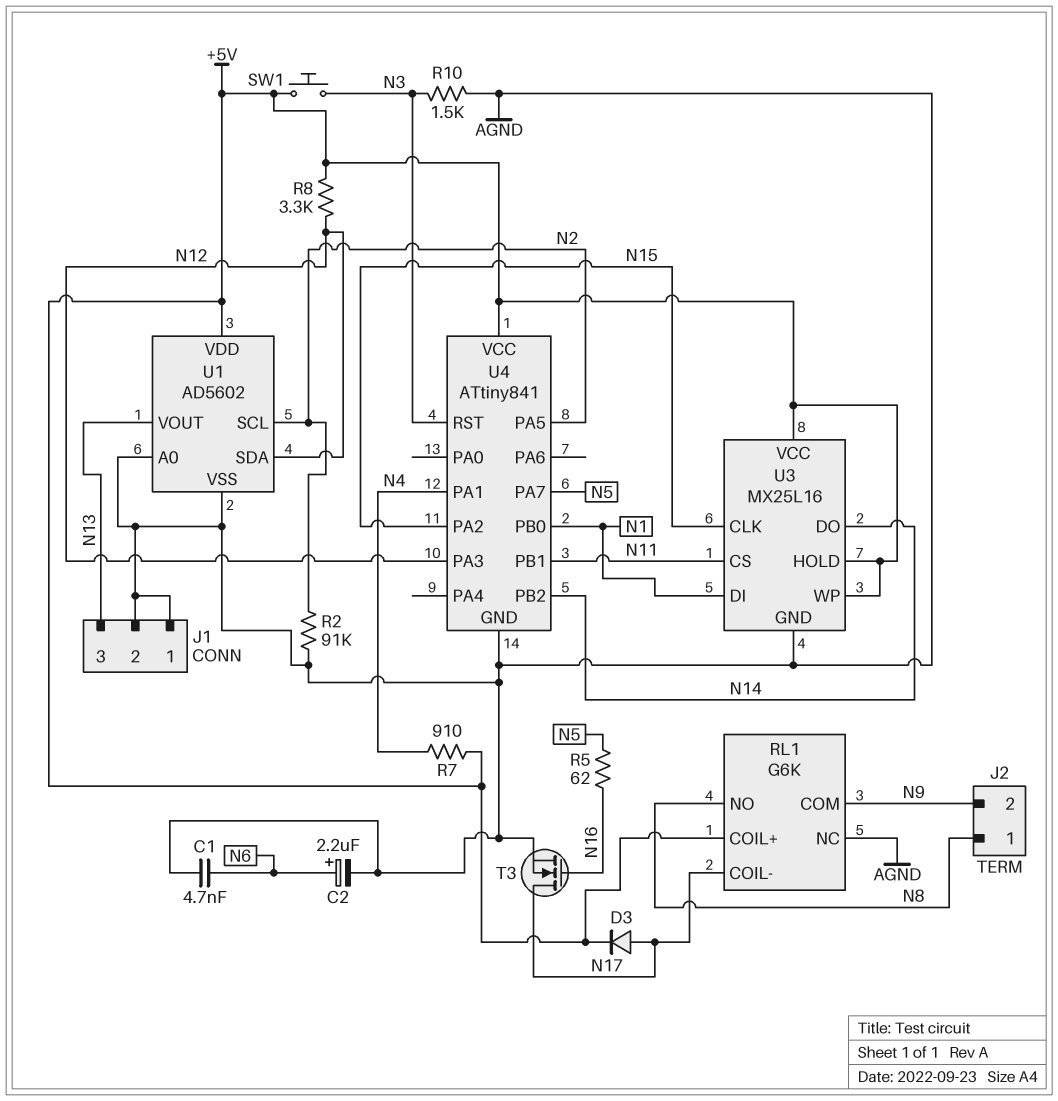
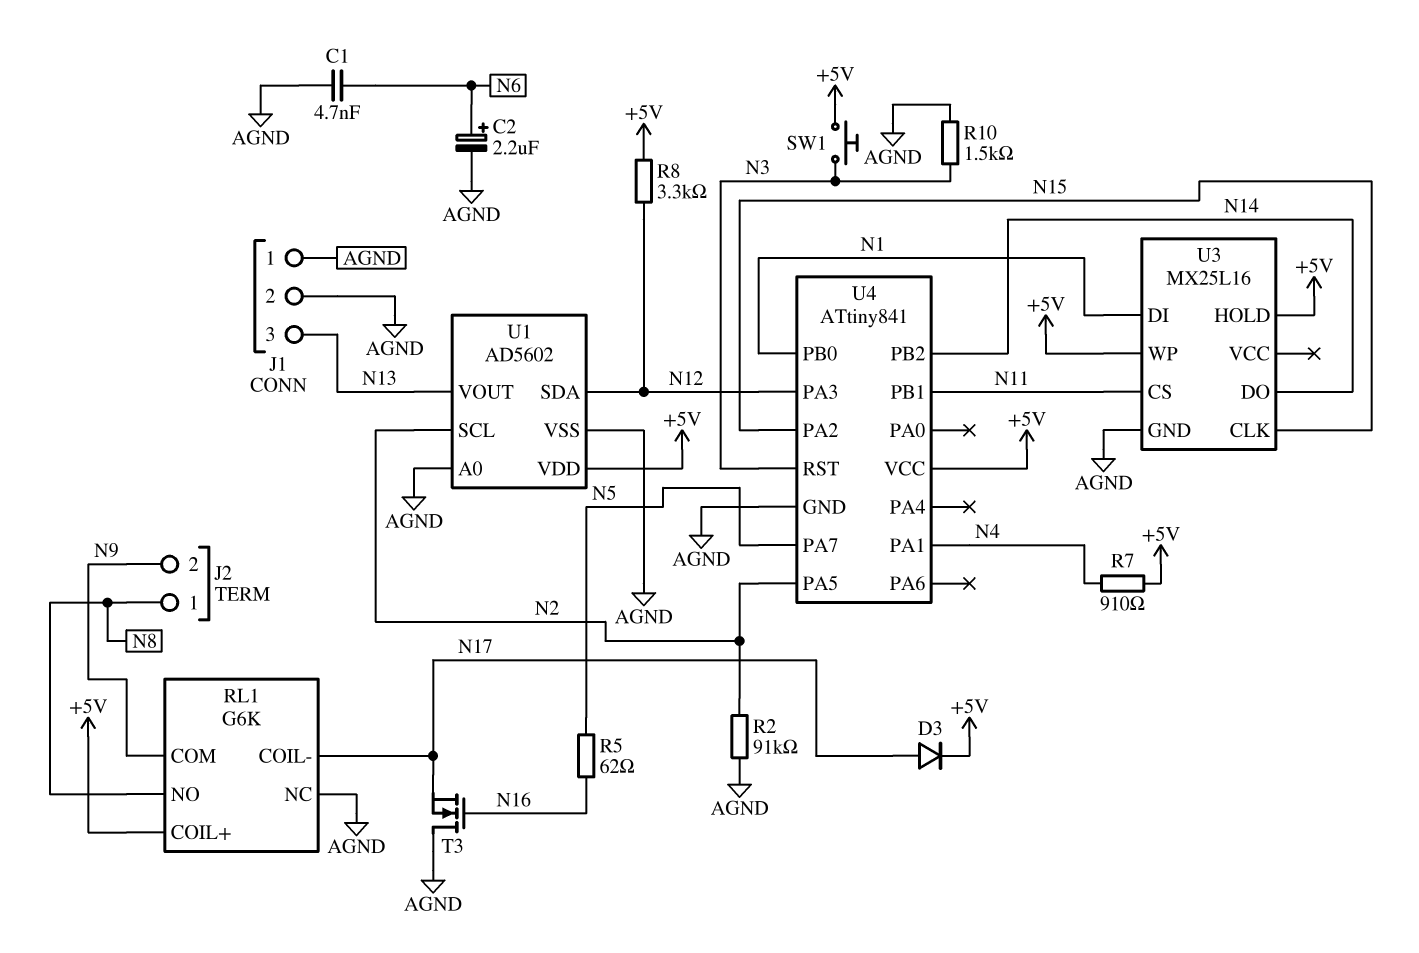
T3: NMOS (G N16, D N17, S AGND) -> NMOS (G N16, D AGND, S N17)
U3 pin VCC: +5V -> none

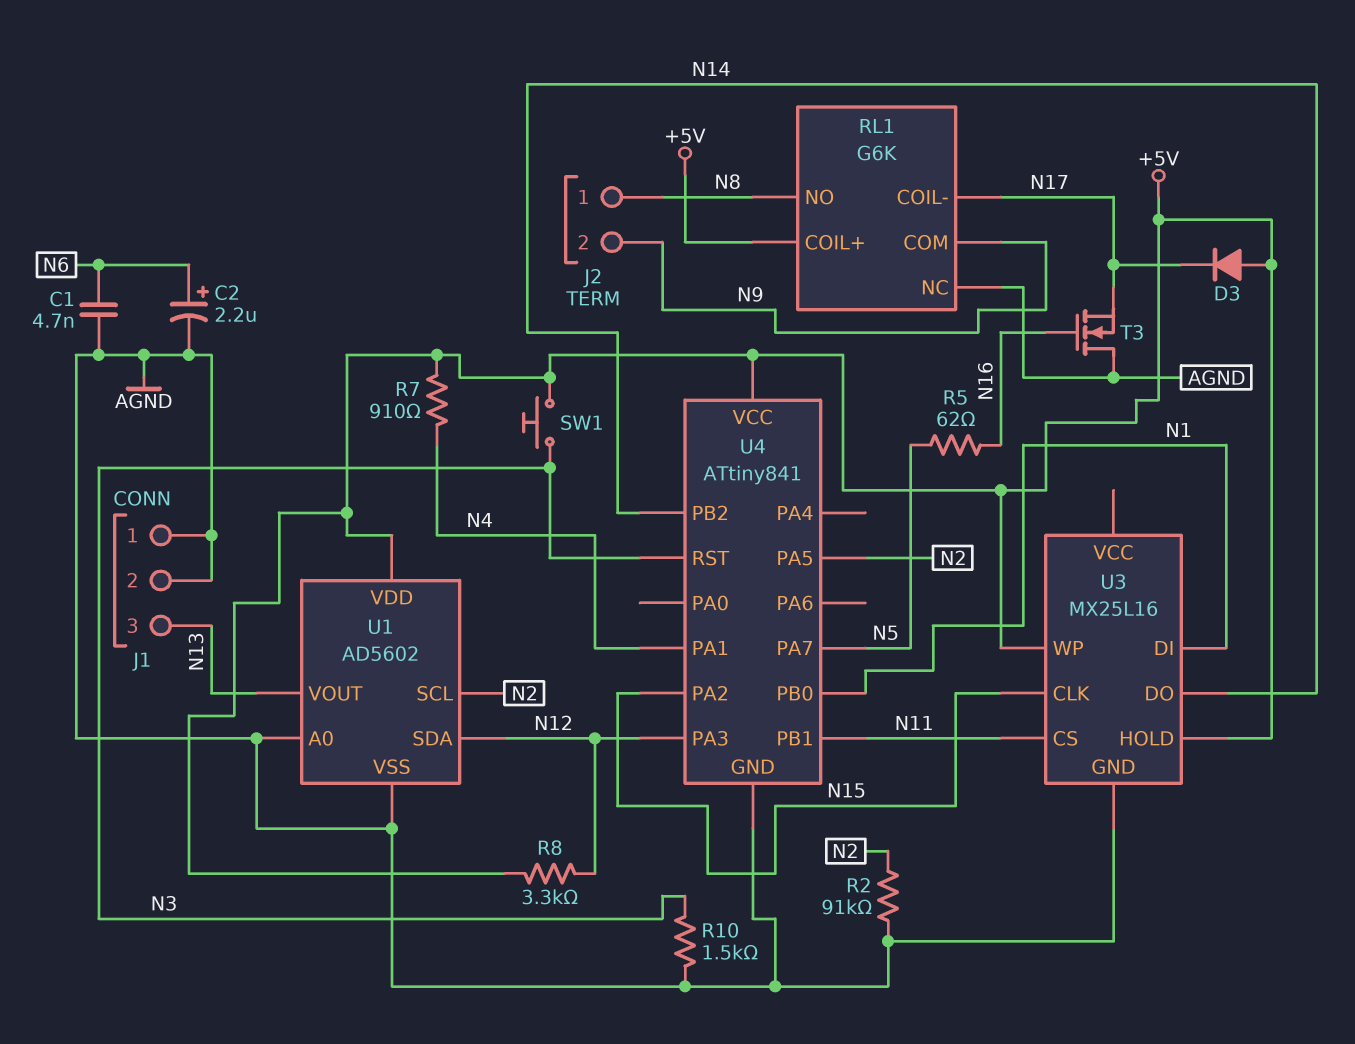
D3: diode (A N17, K +5V) -> diode (A +5V, K N17)

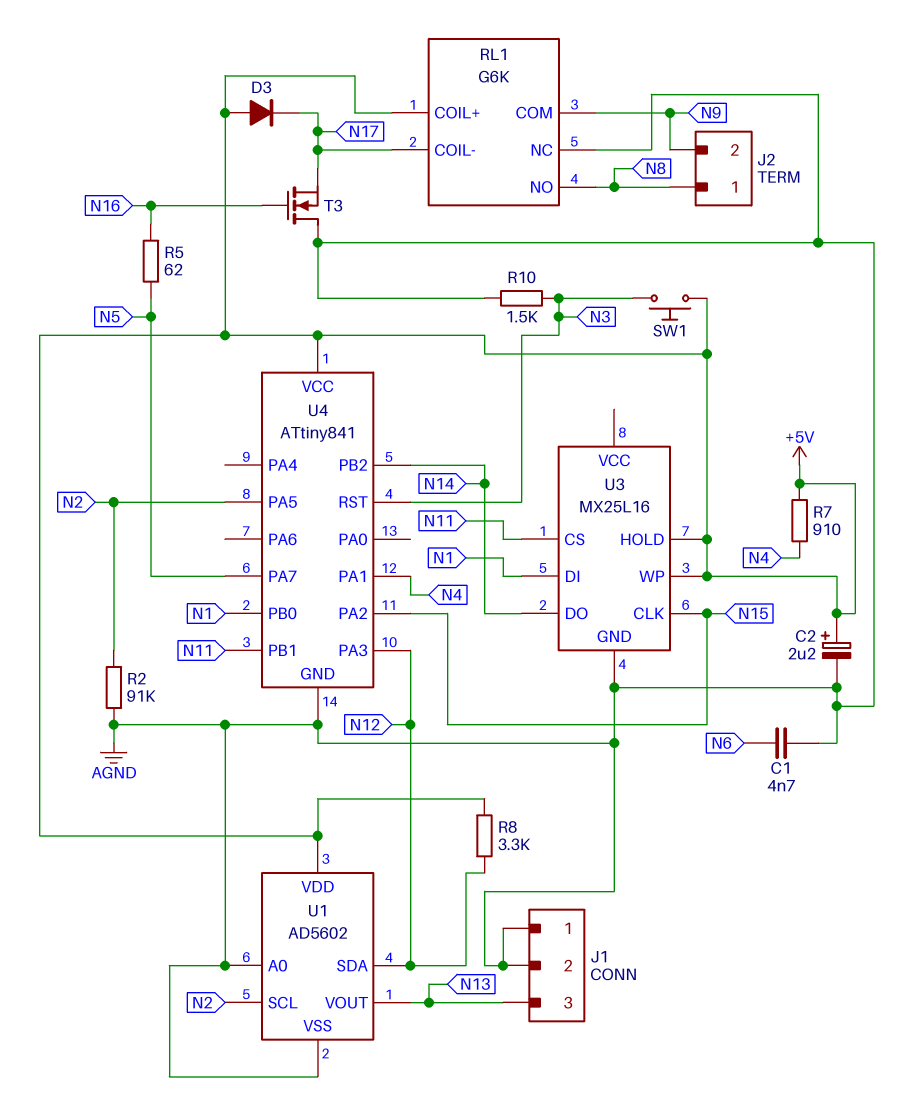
C2: 2.2uF (plus N6, minus AGND) -> 2.2uF (plus +5V, minus AGND)

